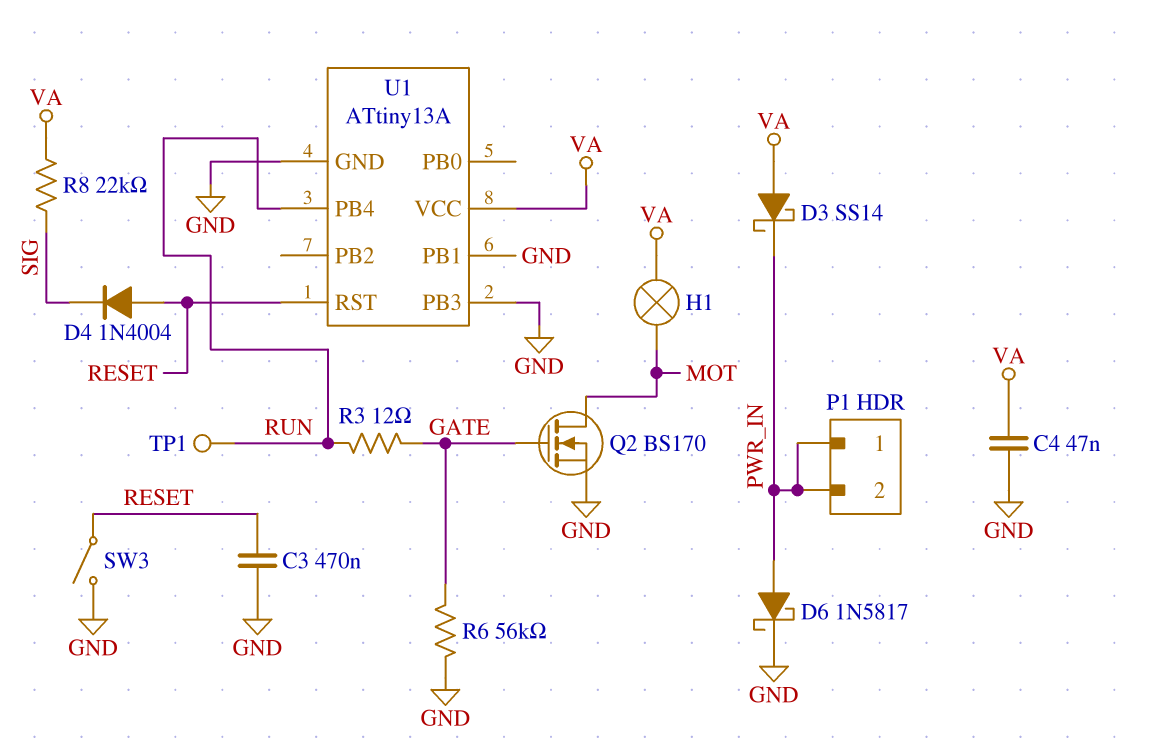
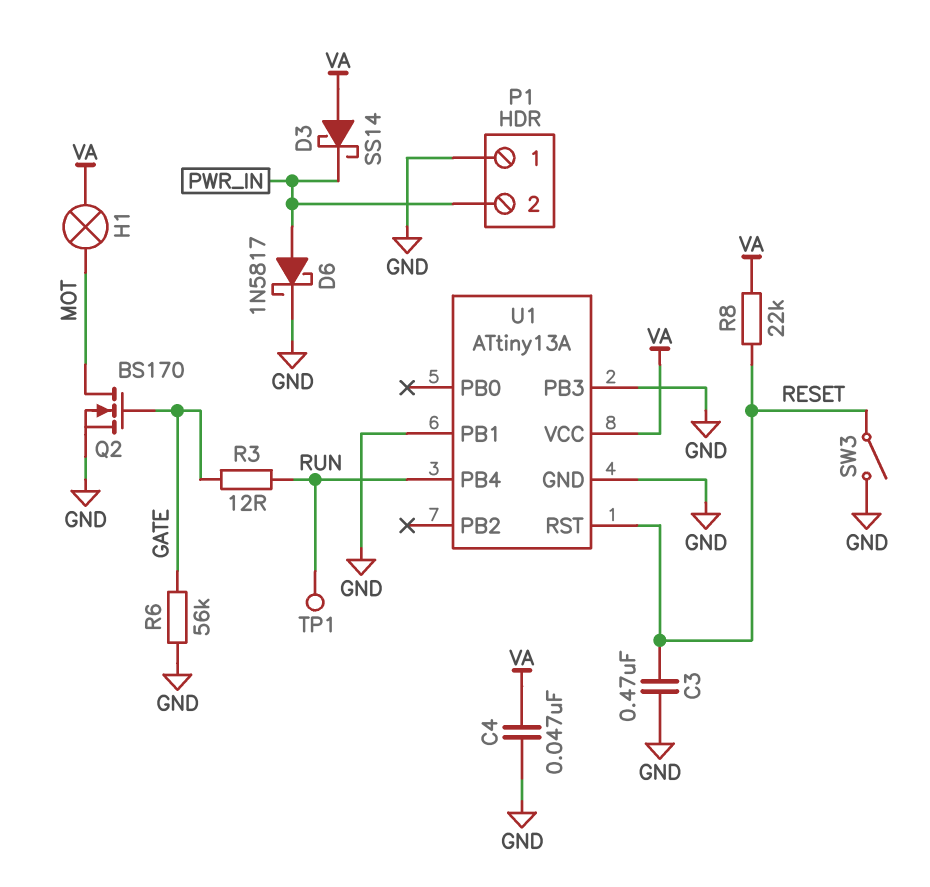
D4: diode 1N4004 (A RESET, K SIG) -> none
P1 pin 1: PWR_IN -> GND
R8: 22k (SIG, VA) -> 22k (RESET, VA)

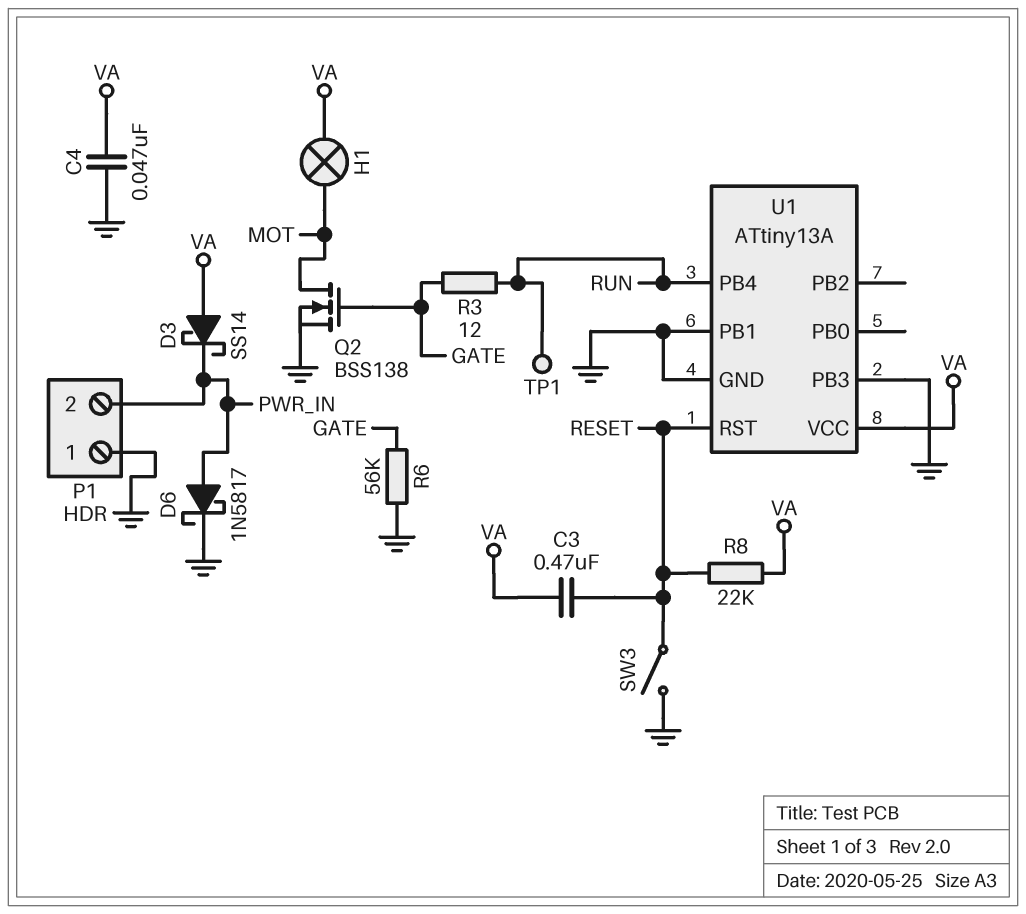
C3: 470nF (GND, RESET) -> 470nF (RESET, VA)
Q2: NMOS BS170 (G GATE, D MOT, S GND) -> NMOS BSS138 (G GATE, D MOT, S GND)

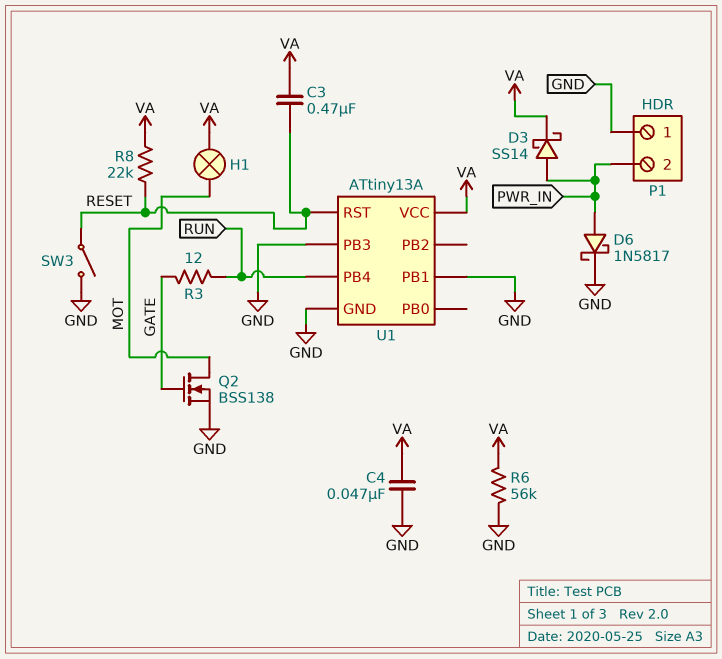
D3: schottky SS14 (A VA, K PWR_IN) -> schottky SS14 (A PWR_IN, K VA)
R6: 56k (GATE, GND) -> 56k (GND, VA)
TP1: test point (RUN) -> none

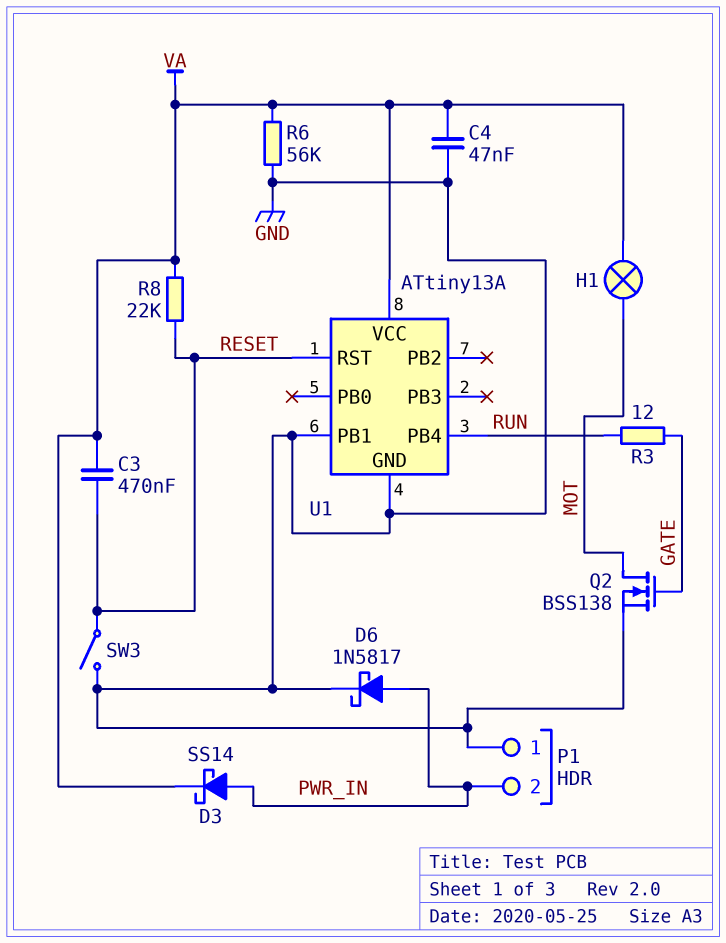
U1 pin PB3: GND -> none

